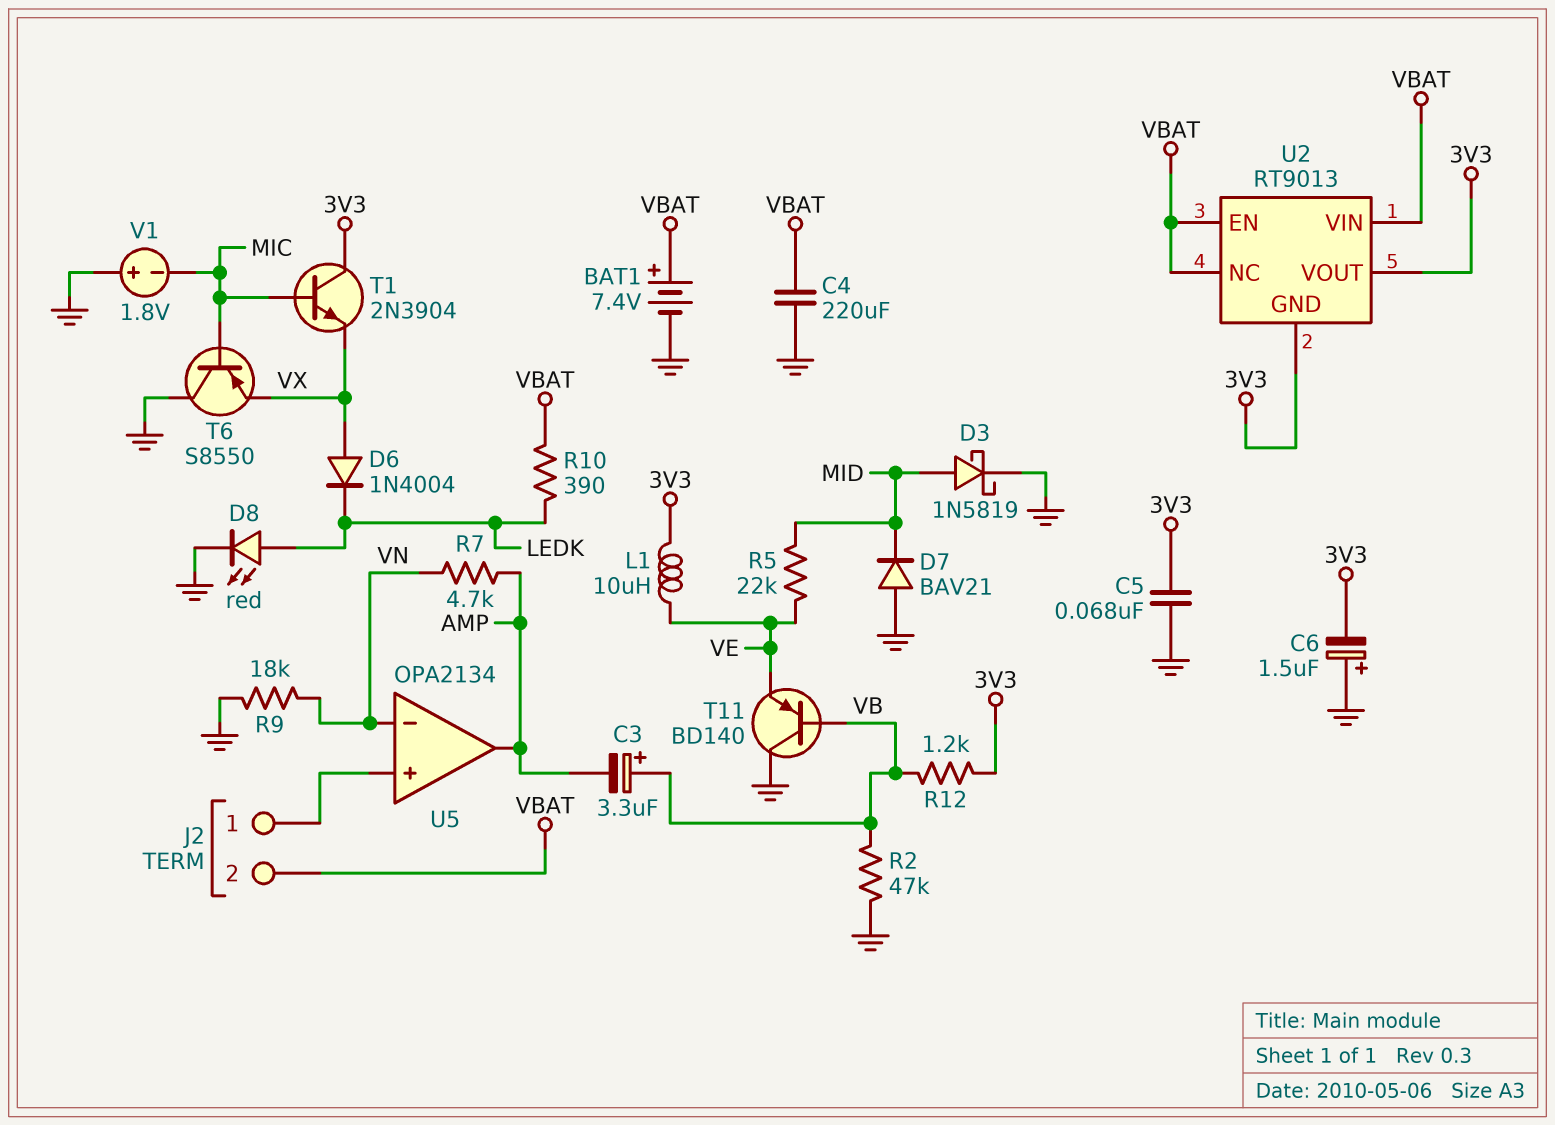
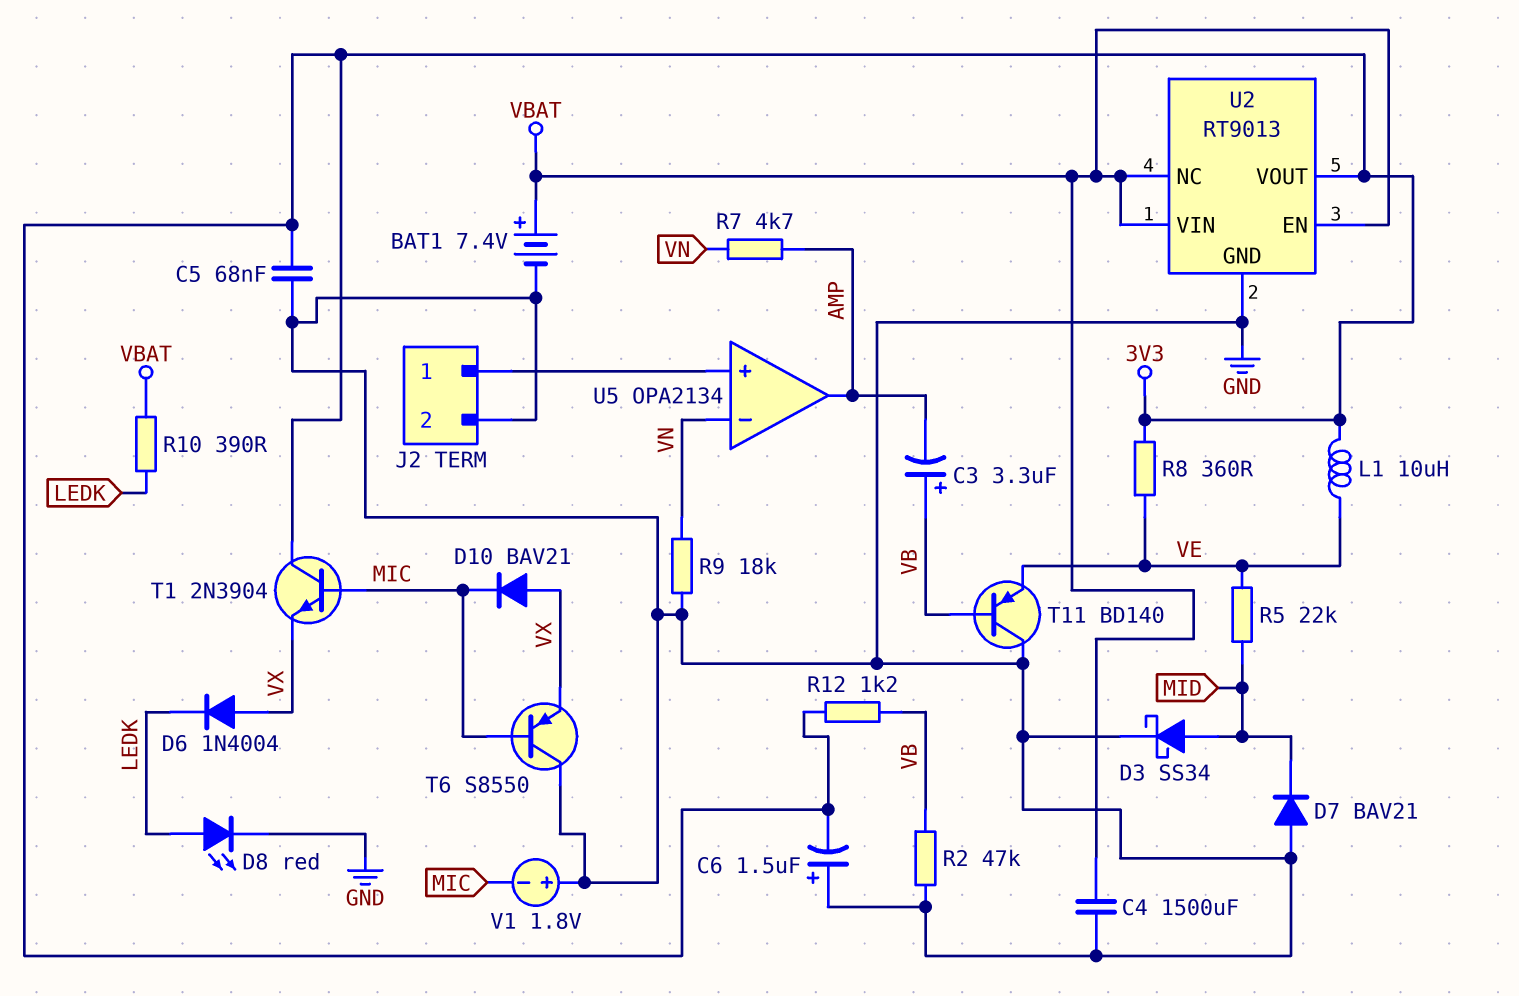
C4: 220uF (GND, VBAT) -> 1500uF (GND, VBAT)
D3: schottky 1N5819 (A MID, K GND) -> schottky SS34 (A MID, K GND)
D10: none -> diode BAV21 (A VX, K MIC)
J2 pin 2: VBAT -> GND
R8: none -> 360 (3V3, VE)
U2 pin GND: 3V3 -> GND

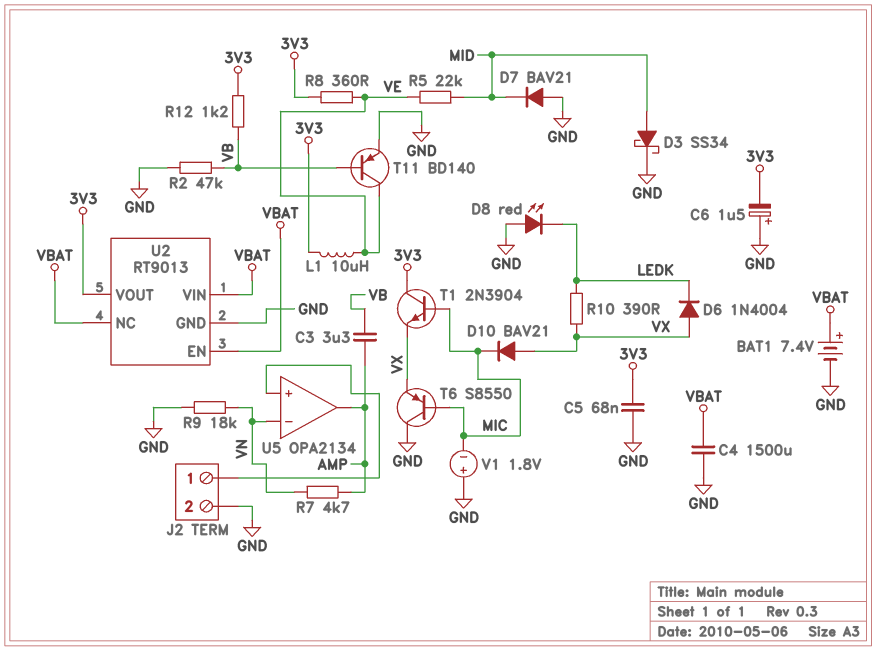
C3: 3.3uF (plus VB, minus AMP) -> 3.3uF (AMP, VB)
D8: LED red (A LEDK, K GND) -> LED red (A GND, K LEDK)
R10: 390 (LEDK, VBAT) -> 390 (LEDK, VX)
T11: PNP BD140 (B VB, C GND, E VE) -> PNP BD140 (B VB, C VE, E GND)

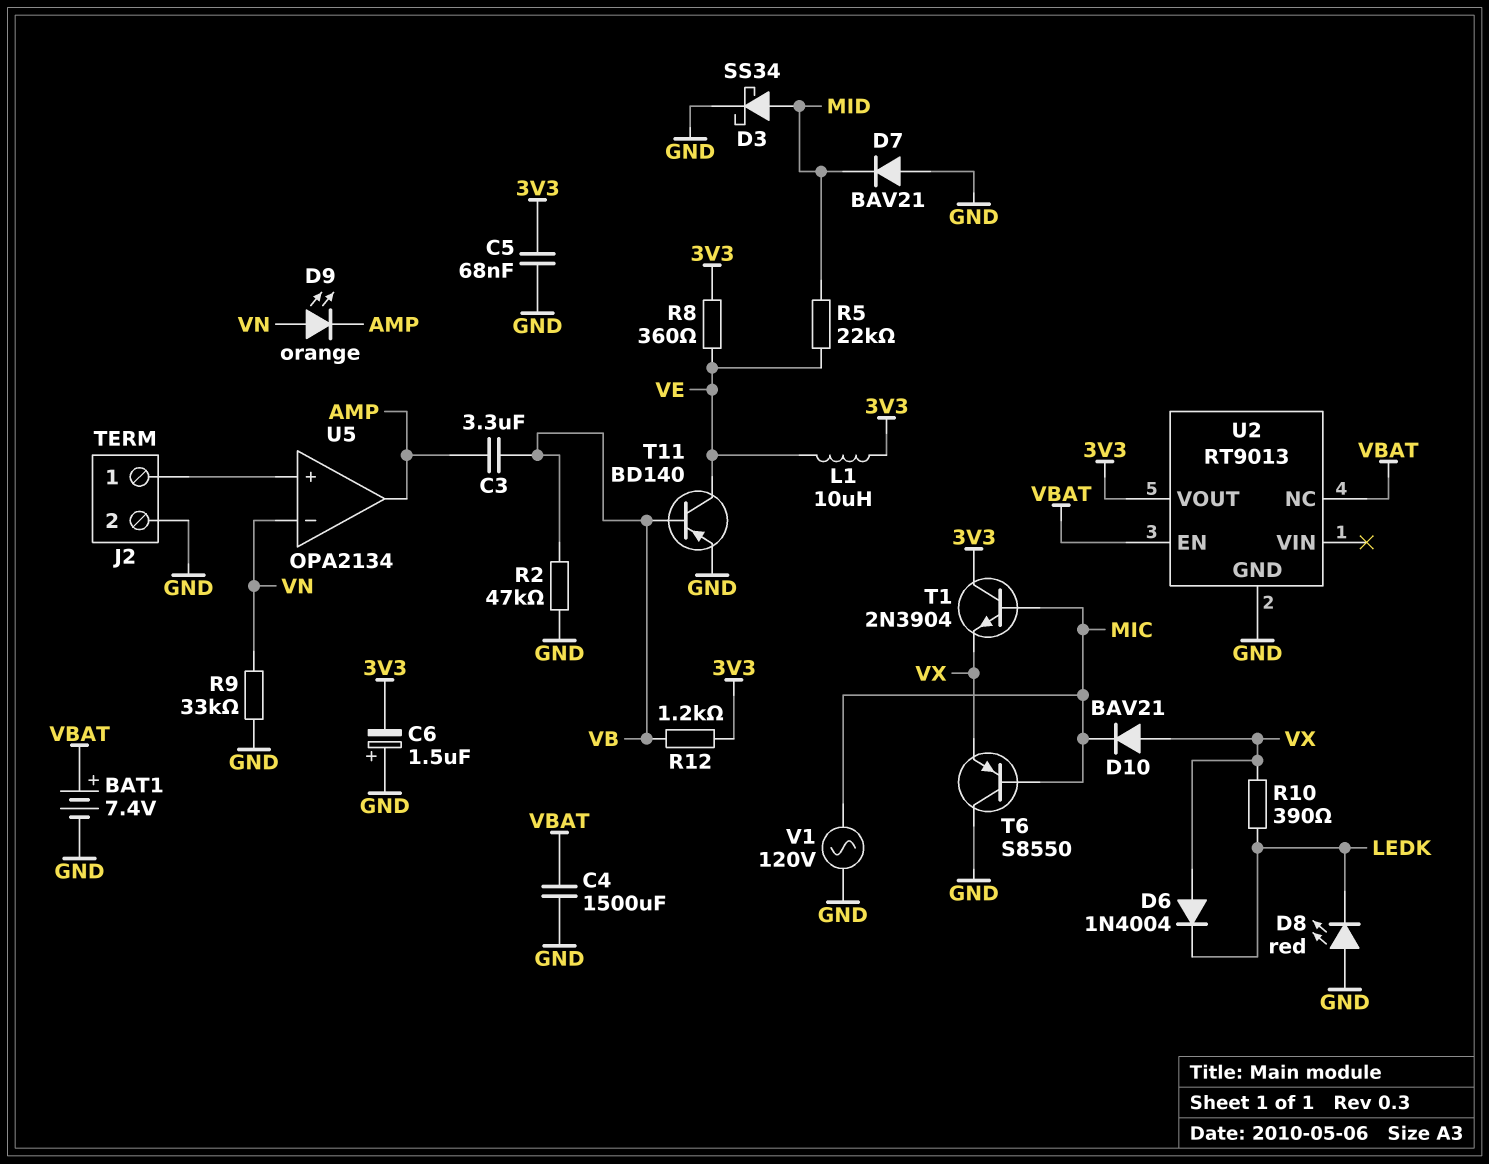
D9: none -> LED orange (A VN, K AMP)
R7: 4.7k (AMP, VN) -> none
R9: 18k (GND, VN) -> 33k (GND, VN)
U2 pin VIN: VBAT -> none
V1: 1.8V (plus GND, minus MIC) -> AC 120V (GND, MIC)

